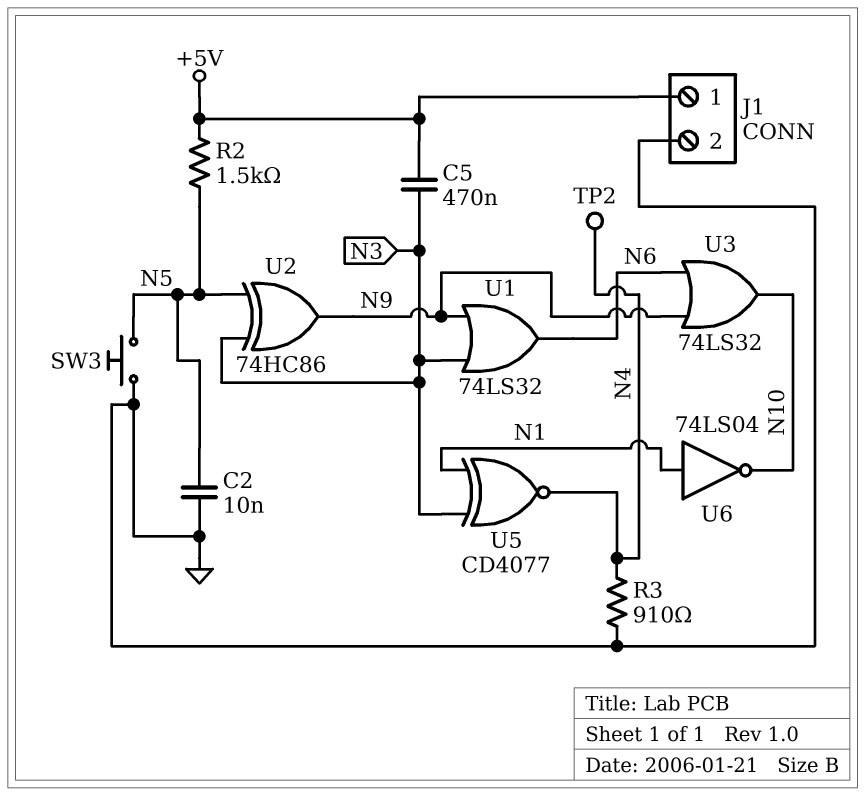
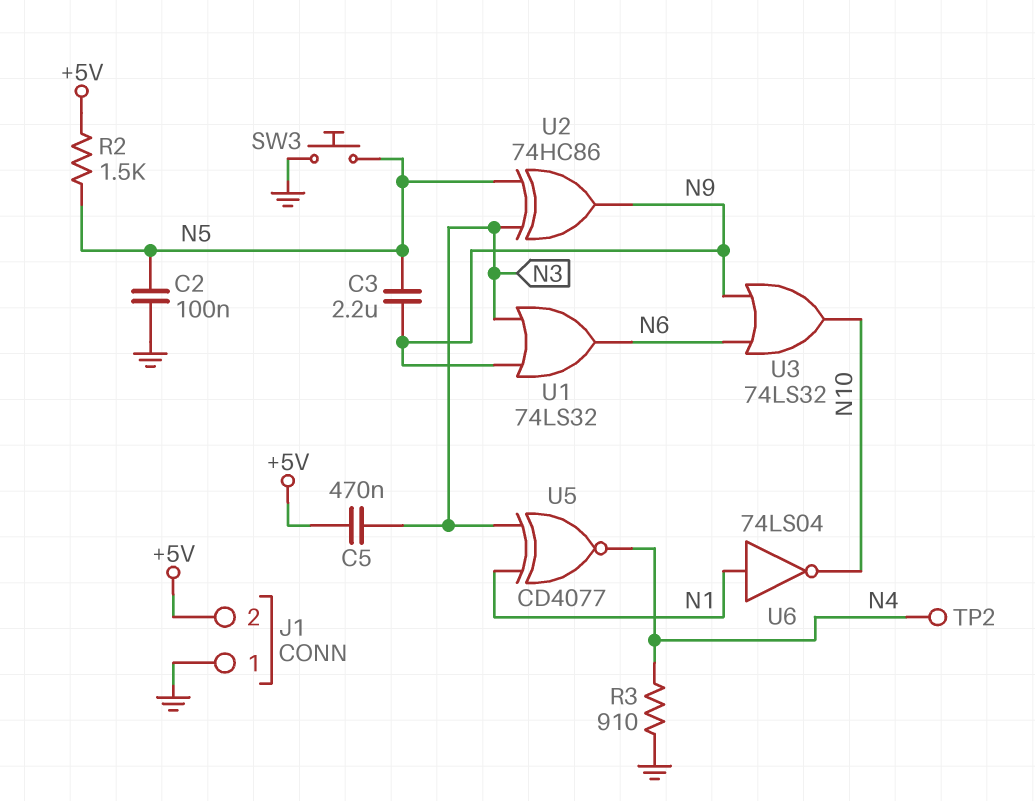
C2: 10nF (GND, N5) -> 100nF (GND, N5)
C3: none -> 2.2uF (N5, N9)
J1 pin 1: +5V -> GND
J1 pin 2: GND -> +5V

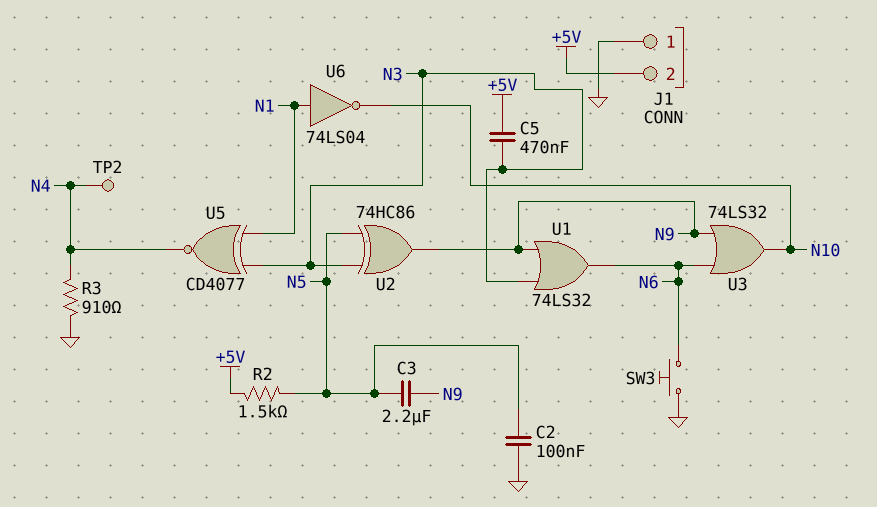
SW3: button (GND, N5) -> button (GND, N6)

